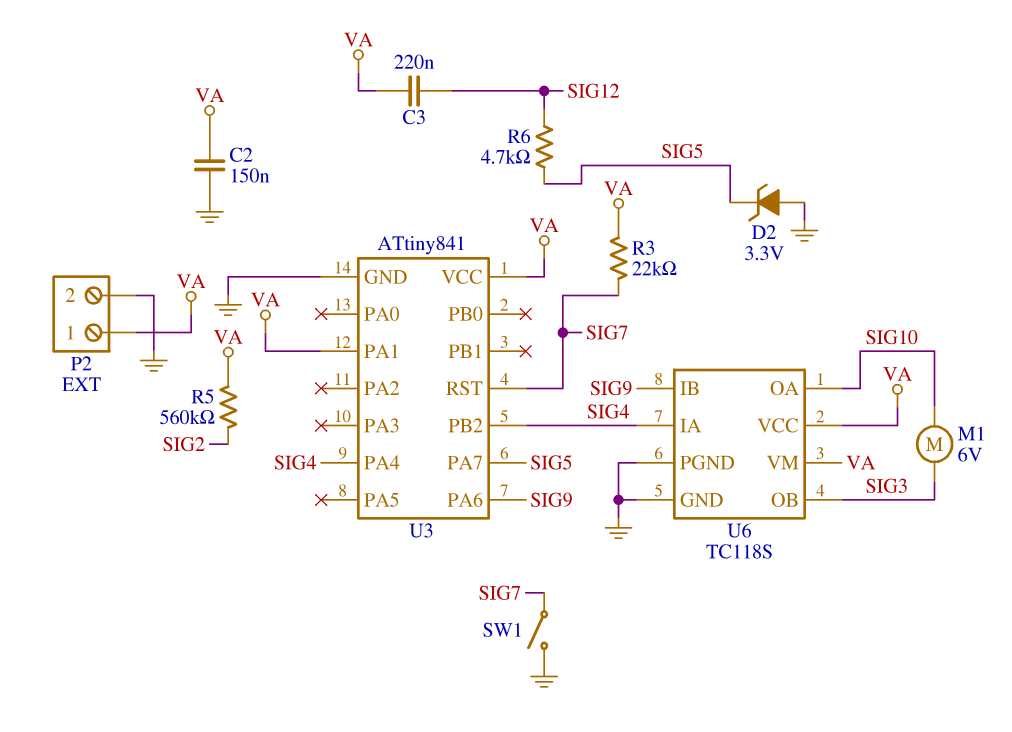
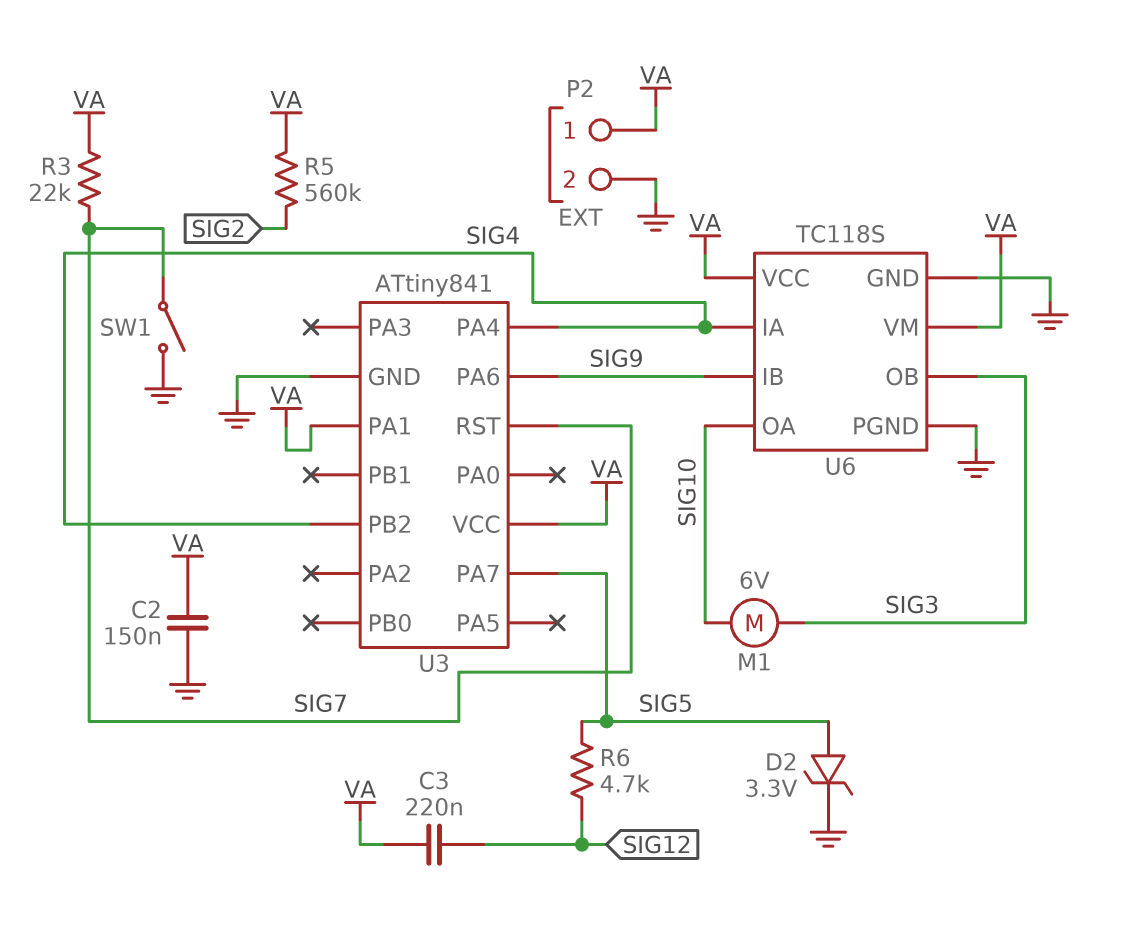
D2: zener 3.3V (A GND, K SIG5) -> zener 3.3V (A SIG5, K GND)

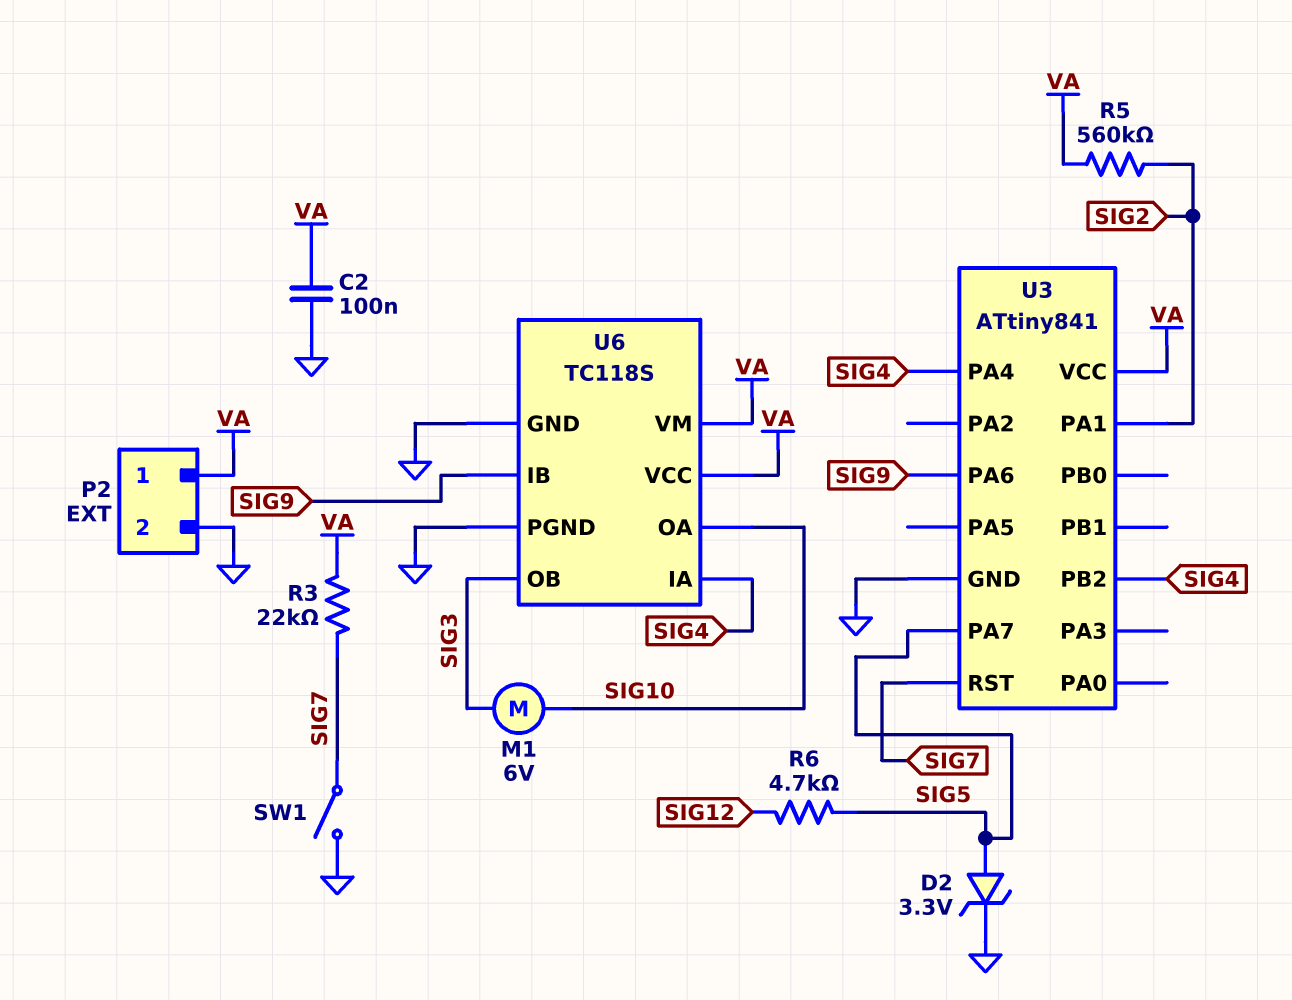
C2: 150nF (GND, VA) -> 100nF (GND, VA)
C3: 220nF (SIG12, VA) -> none
U3 pin PA1: VA -> SIG2

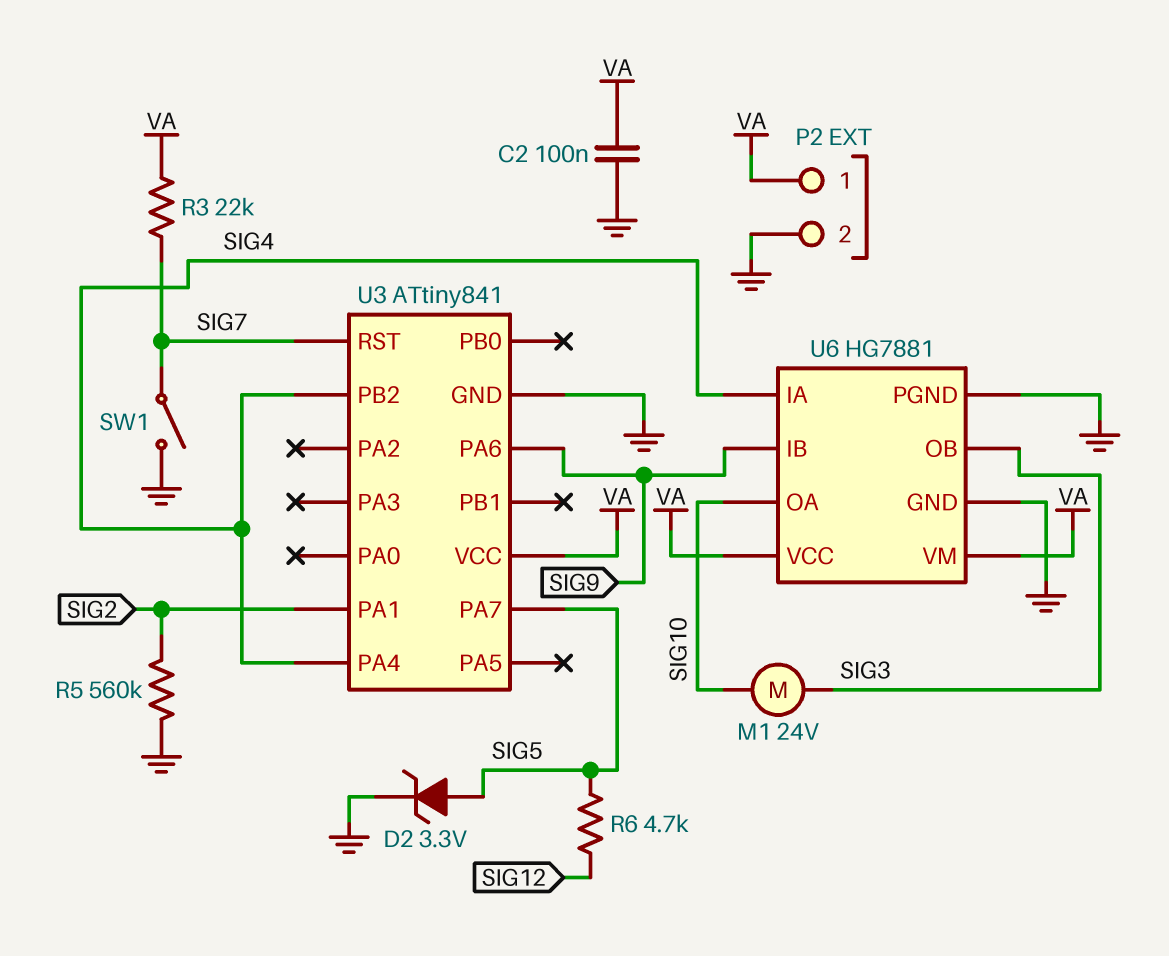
M1: motor 6V (SIG3, SIG10) -> motor 24V (SIG3, SIG10)
R5: 560k (SIG2, VA) -> 560k (GND, SIG2)
U6: TC118S -> HG7881

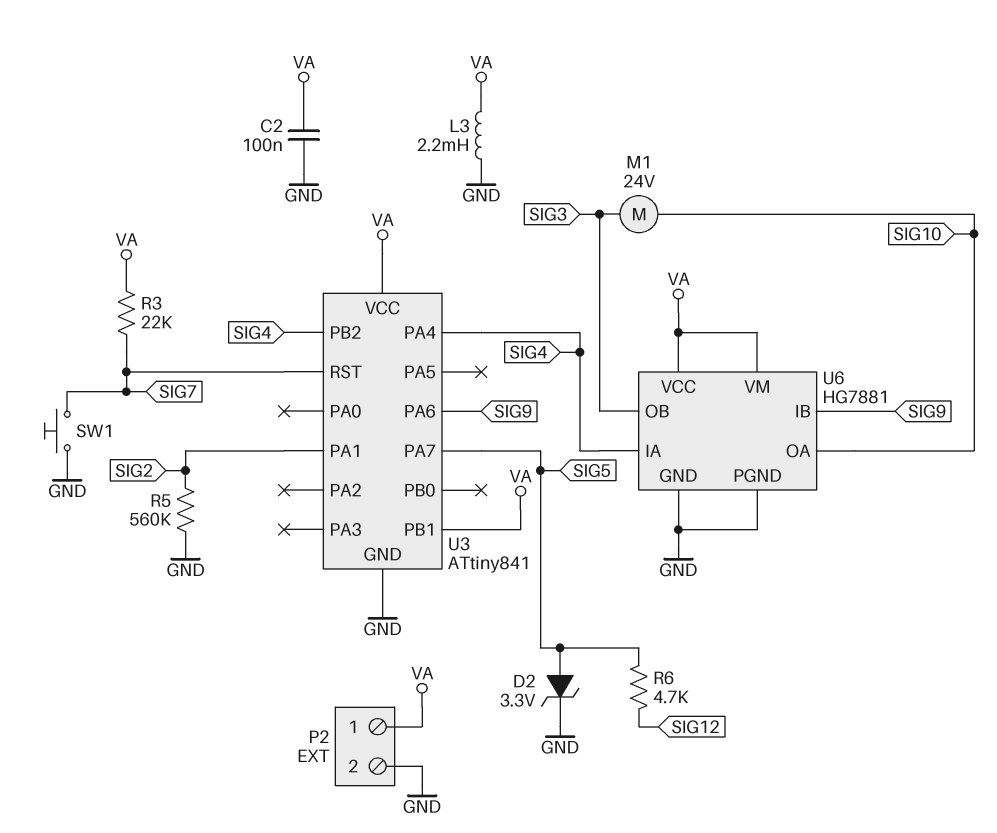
L3: none -> 2.2mH (GND, VA)
SW1: switch (GND, SIG7) -> button (GND, SIG7)
U3 pin PB1: none -> VA

